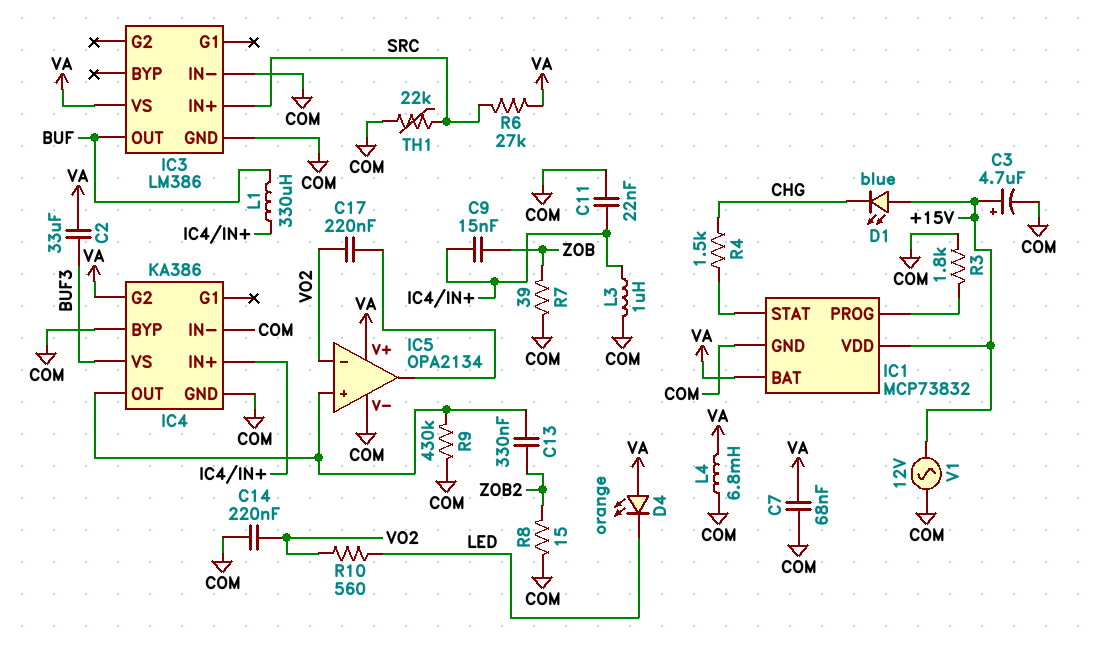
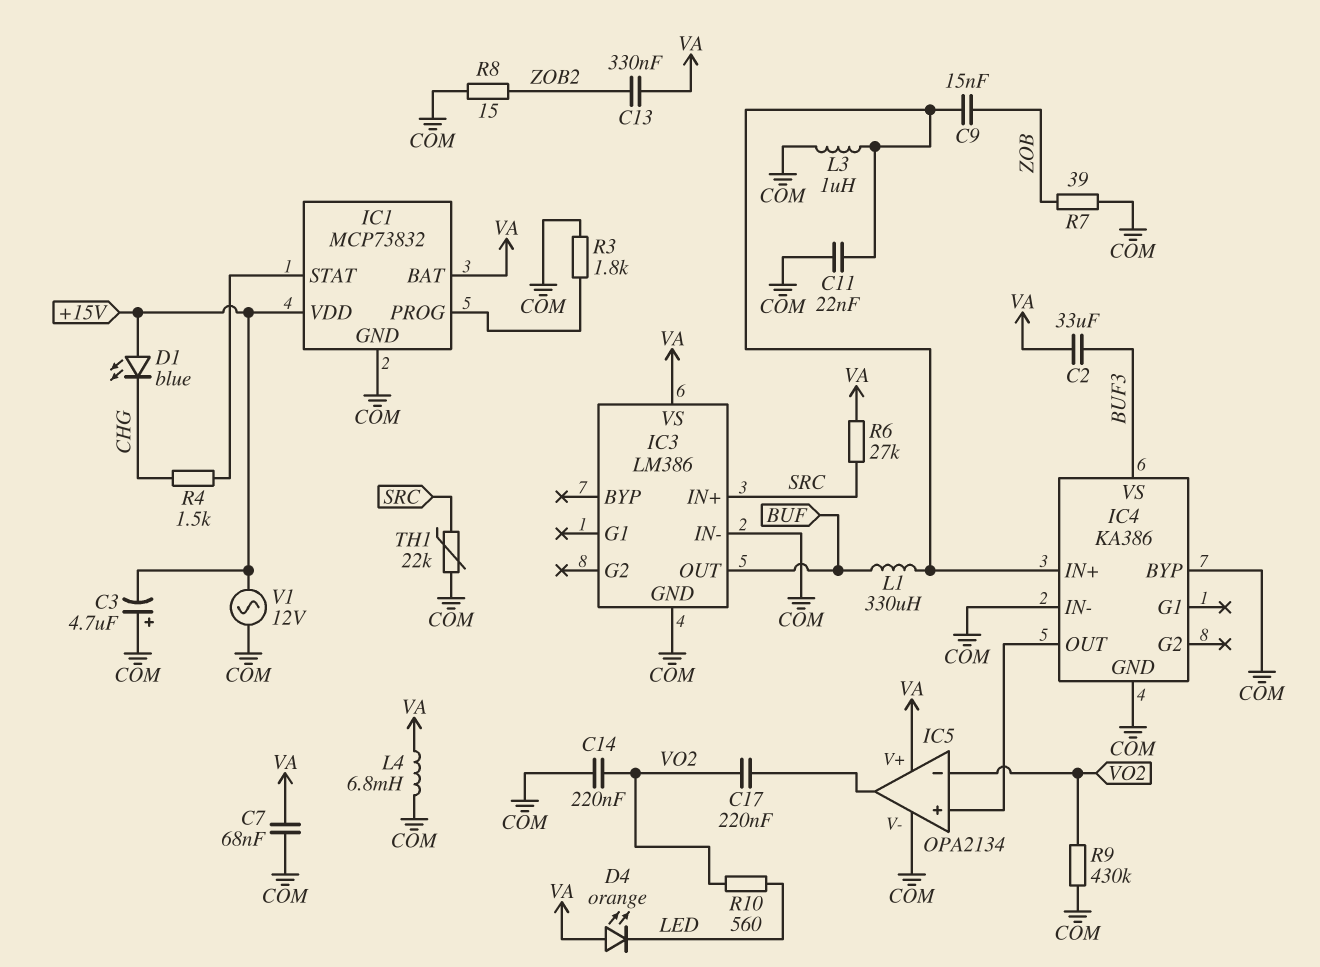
C3: 4.7uF (plus +15V, minus COM) -> 4.7uF (plus COM, minus +15V)
C13: 330nF (IC4/OUT, ZOB2) -> 330nF (VA, ZOB2)
IC4 pin G2: VA -> none
R9: 430k (COM, IC4/OUT) -> 430k (COM, VO2)

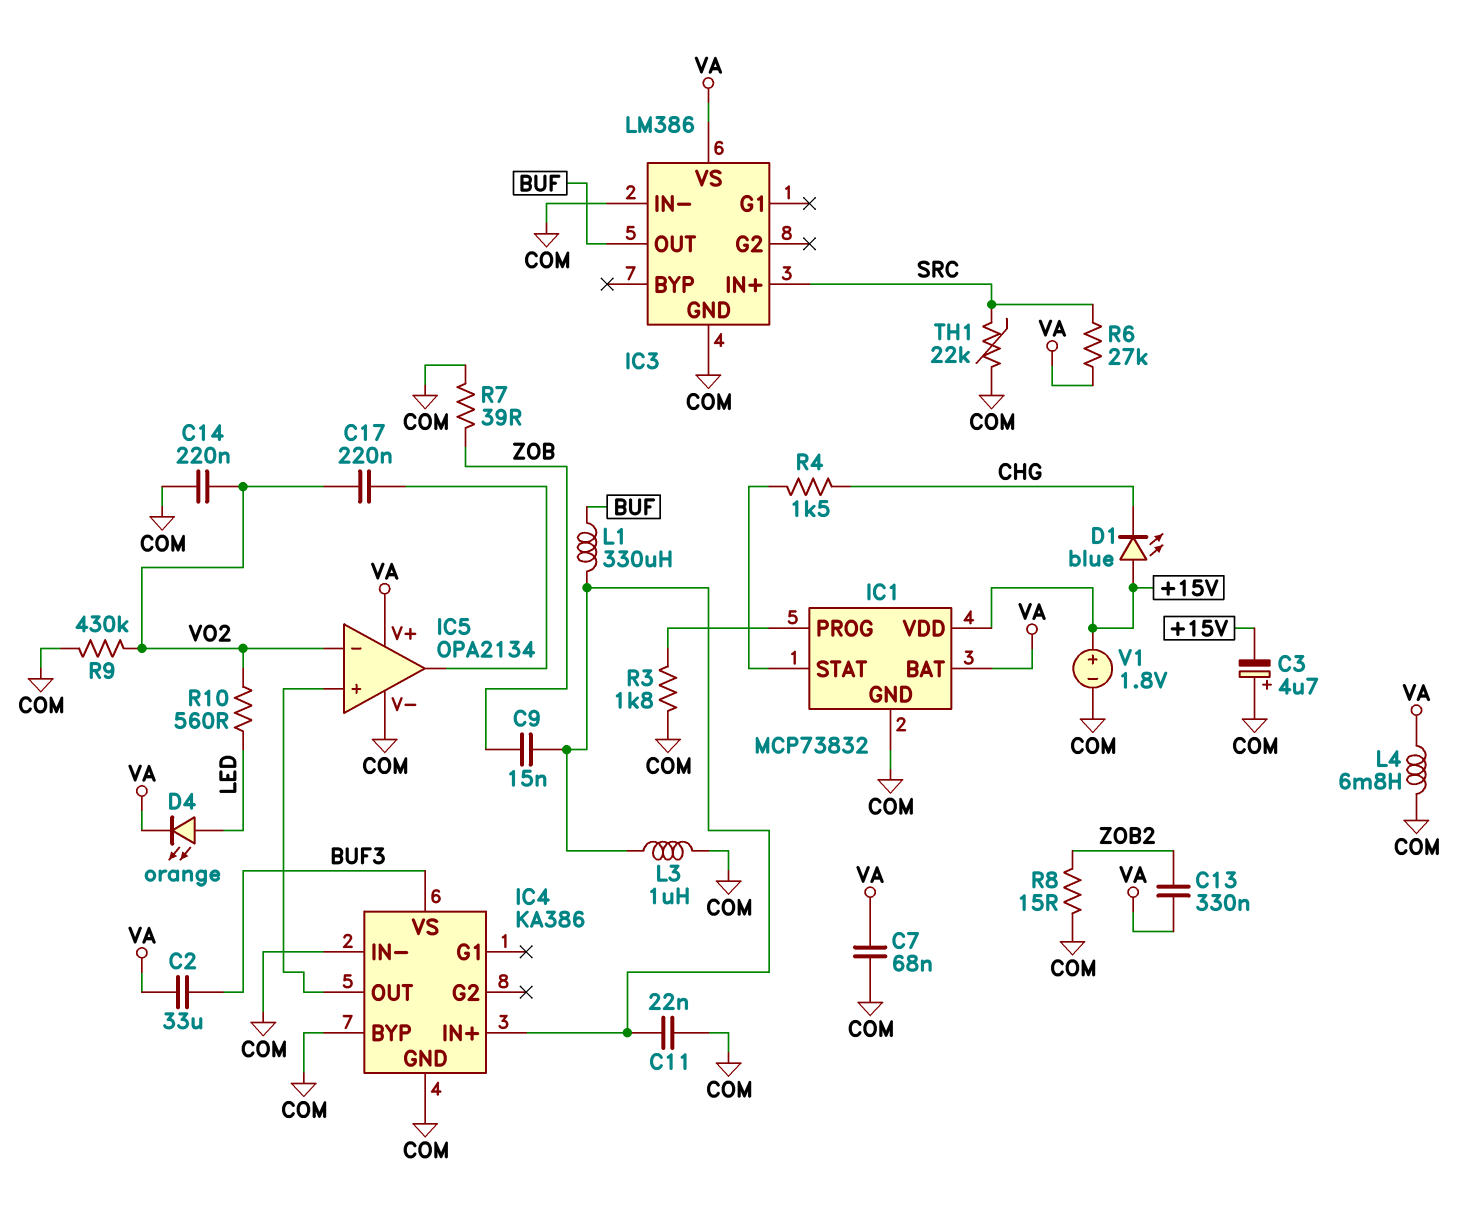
D4: LED orange (A VA, K LED) -> LED orange (A LED, K VA)
V1: AC 12V (+15V, COM) -> 1.8V (plus +15V, minus COM)

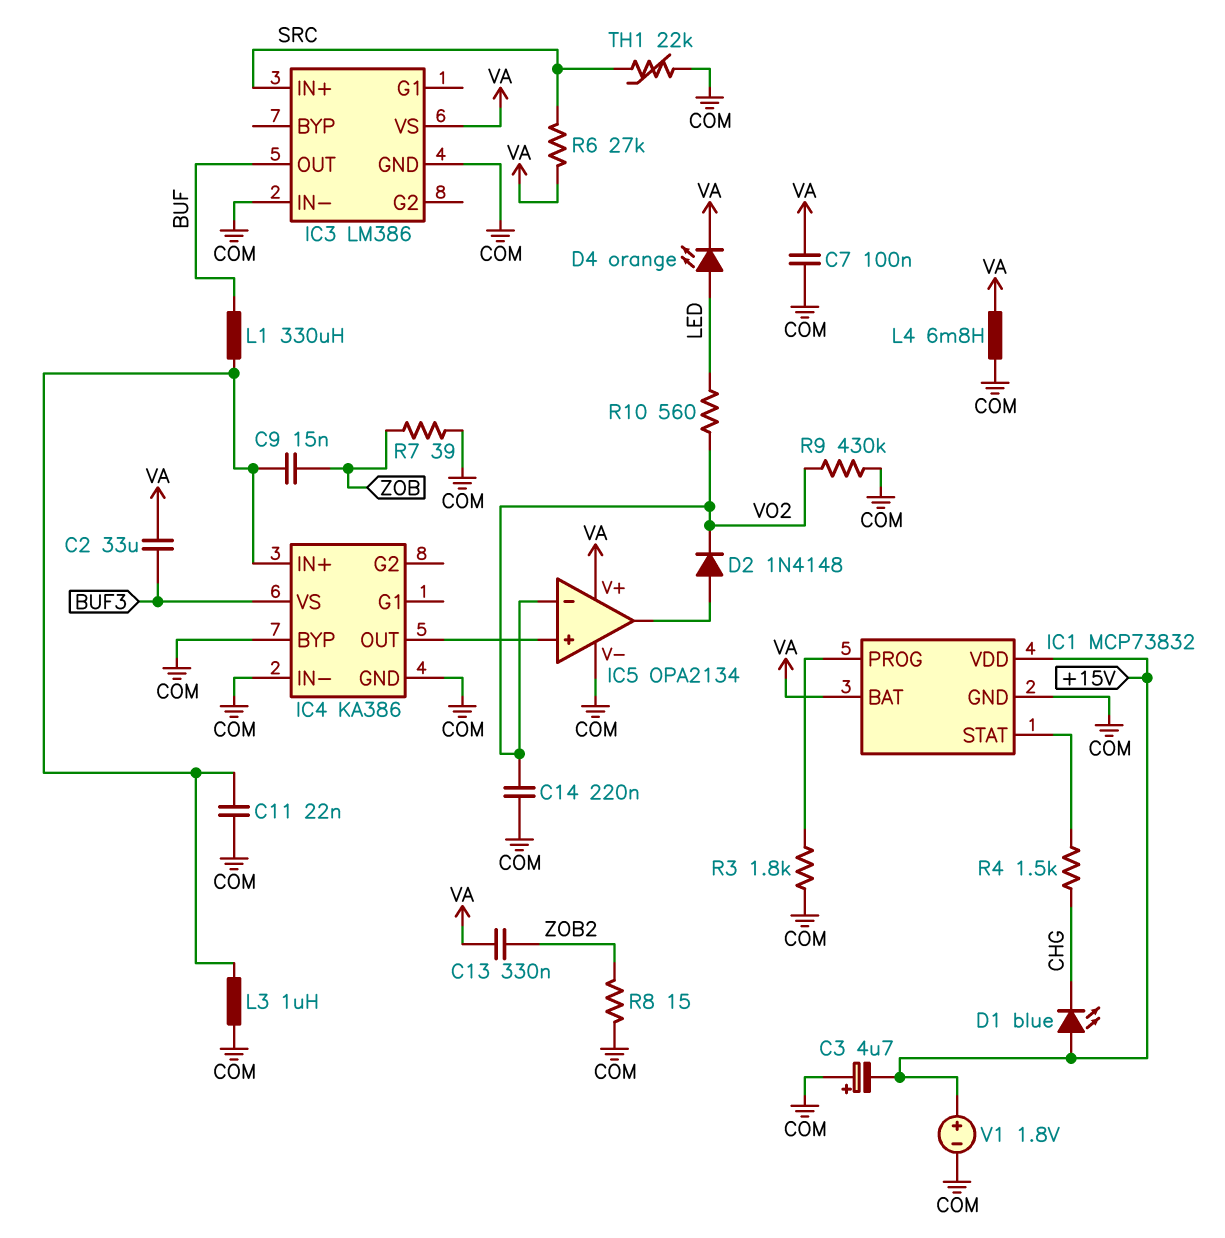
C7: 68nF (COM, VA) -> 100nF (COM, VA)
C17: 220nF (IC5/out, VO2) -> none
D2: none -> diode 1N4148 (A IC5/out, K VO2)

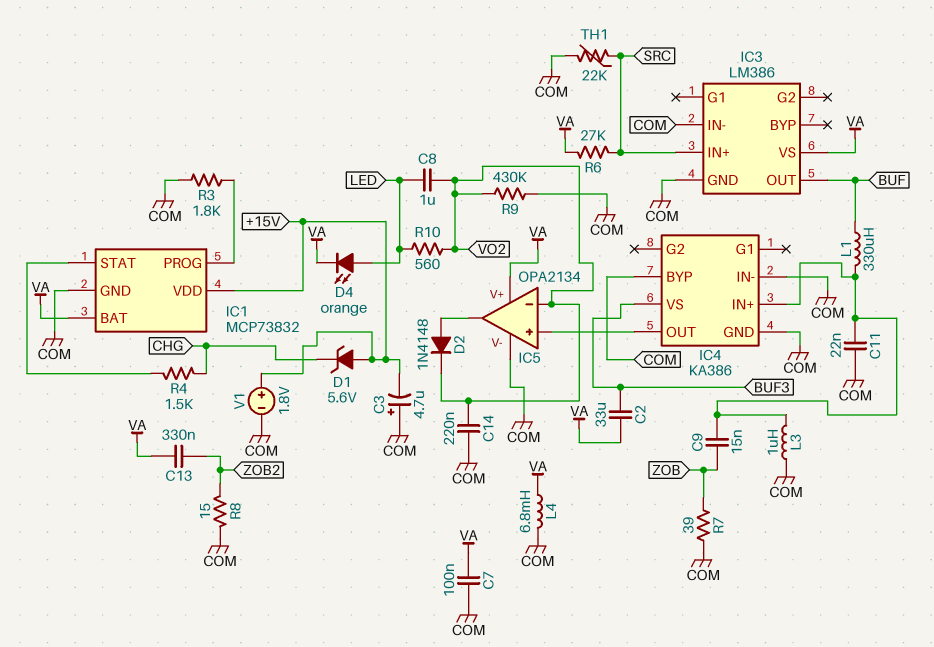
C8: none -> 1uF (LED, VO2)
D1: LED blue (A +15V, K CHG) -> zener 5.6V (A +15V, K CHG)

